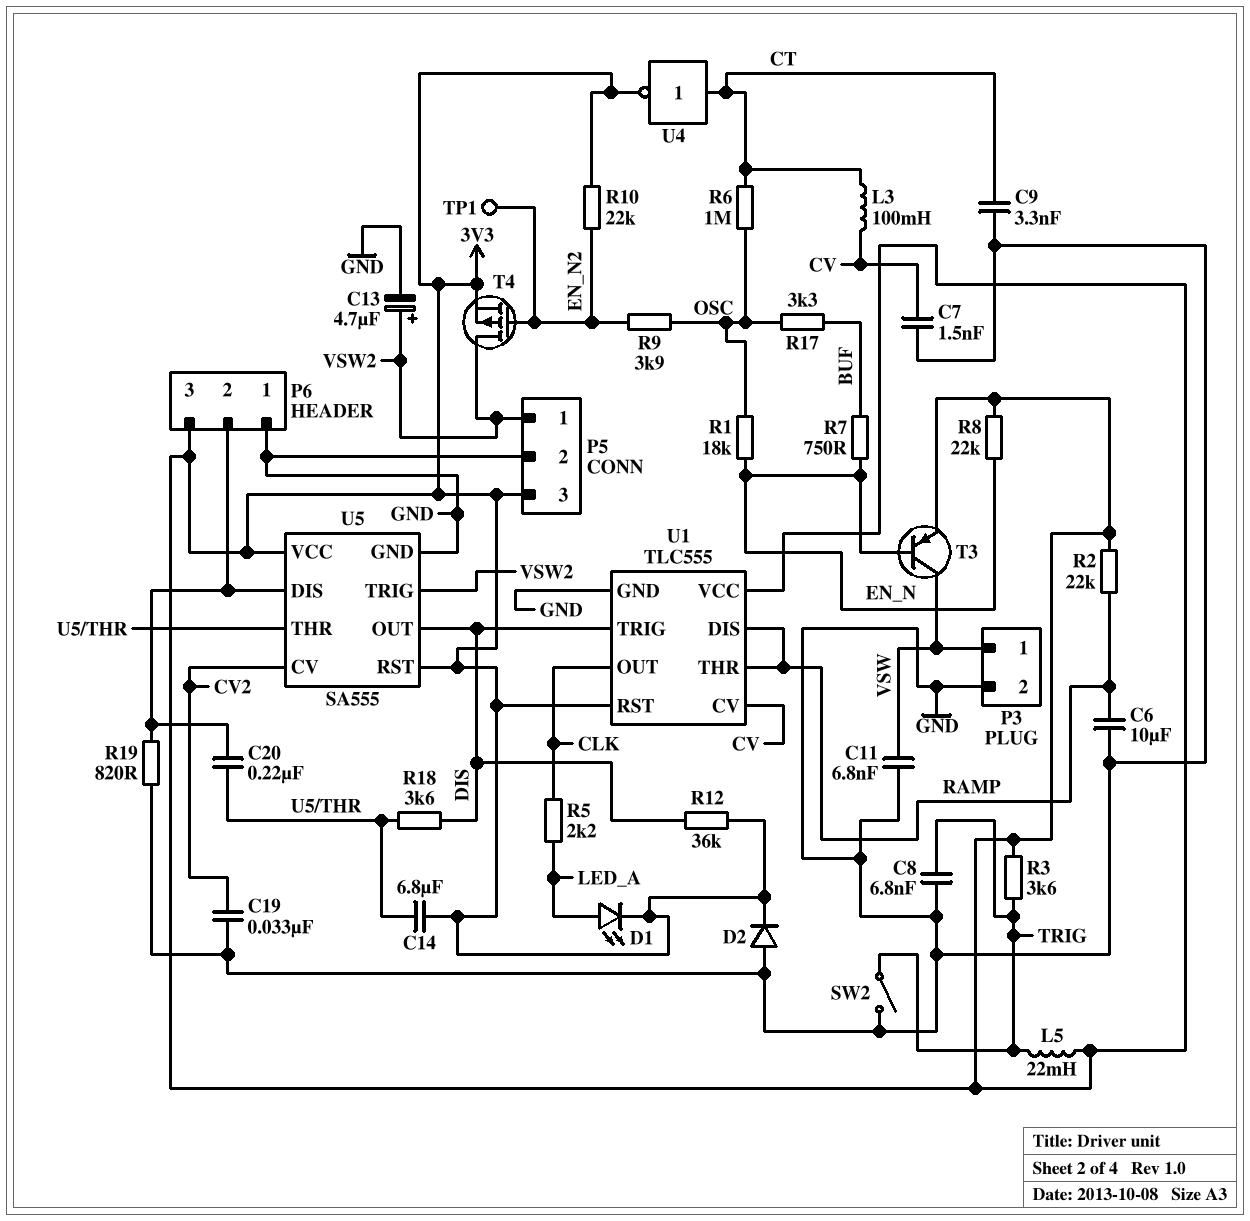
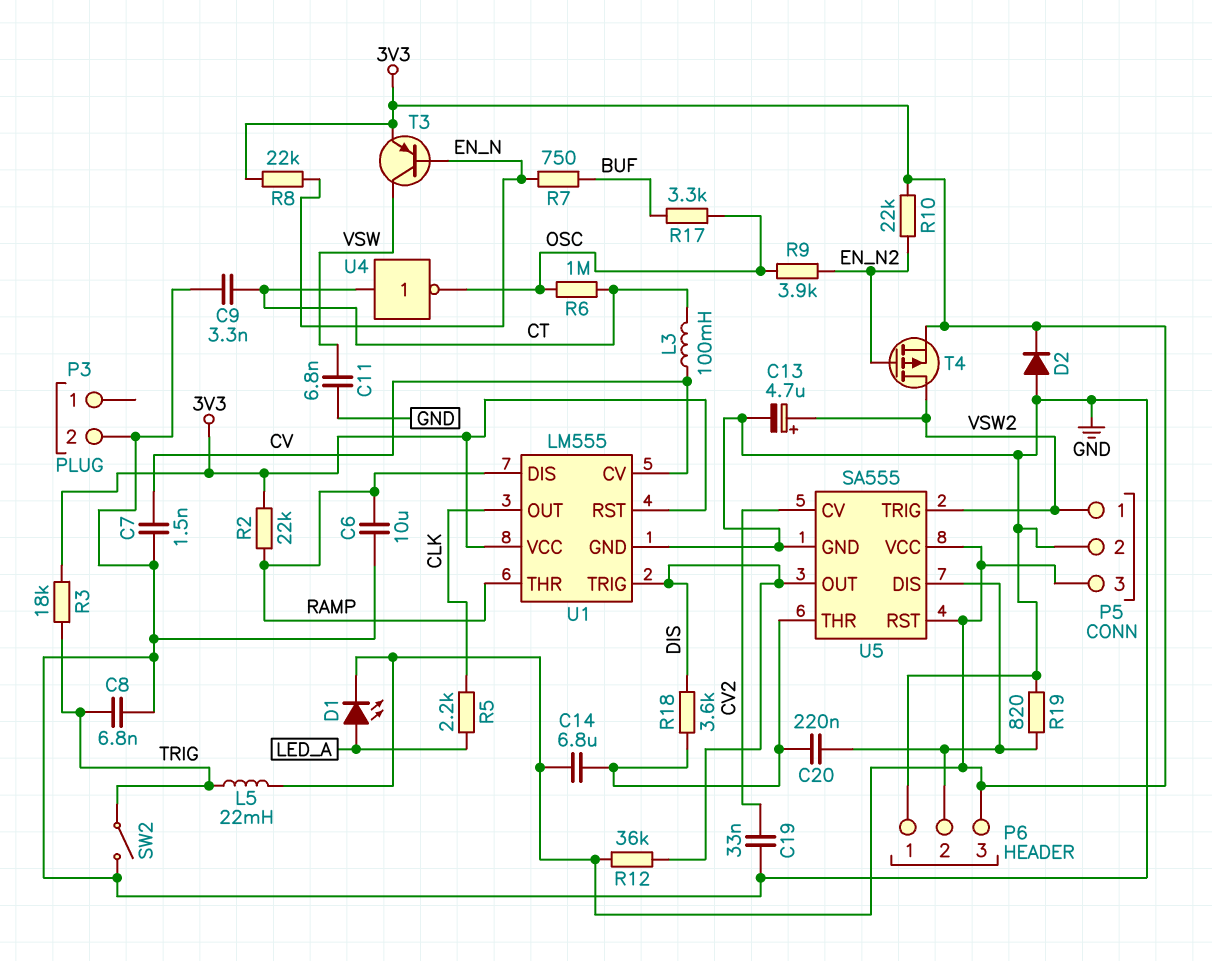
P3 pin 1: VSW -> none
R1: 18k (EN_N, OSC) -> none
R3: 3.6k (3V3, TRIG) -> 18k (3V3, TRIG)
TP1: test point (EN_N2) -> none
U1: TLC555 -> LM555
U4: NOT (in CT, out 3V3) -> NOT (in CT, out OSC)

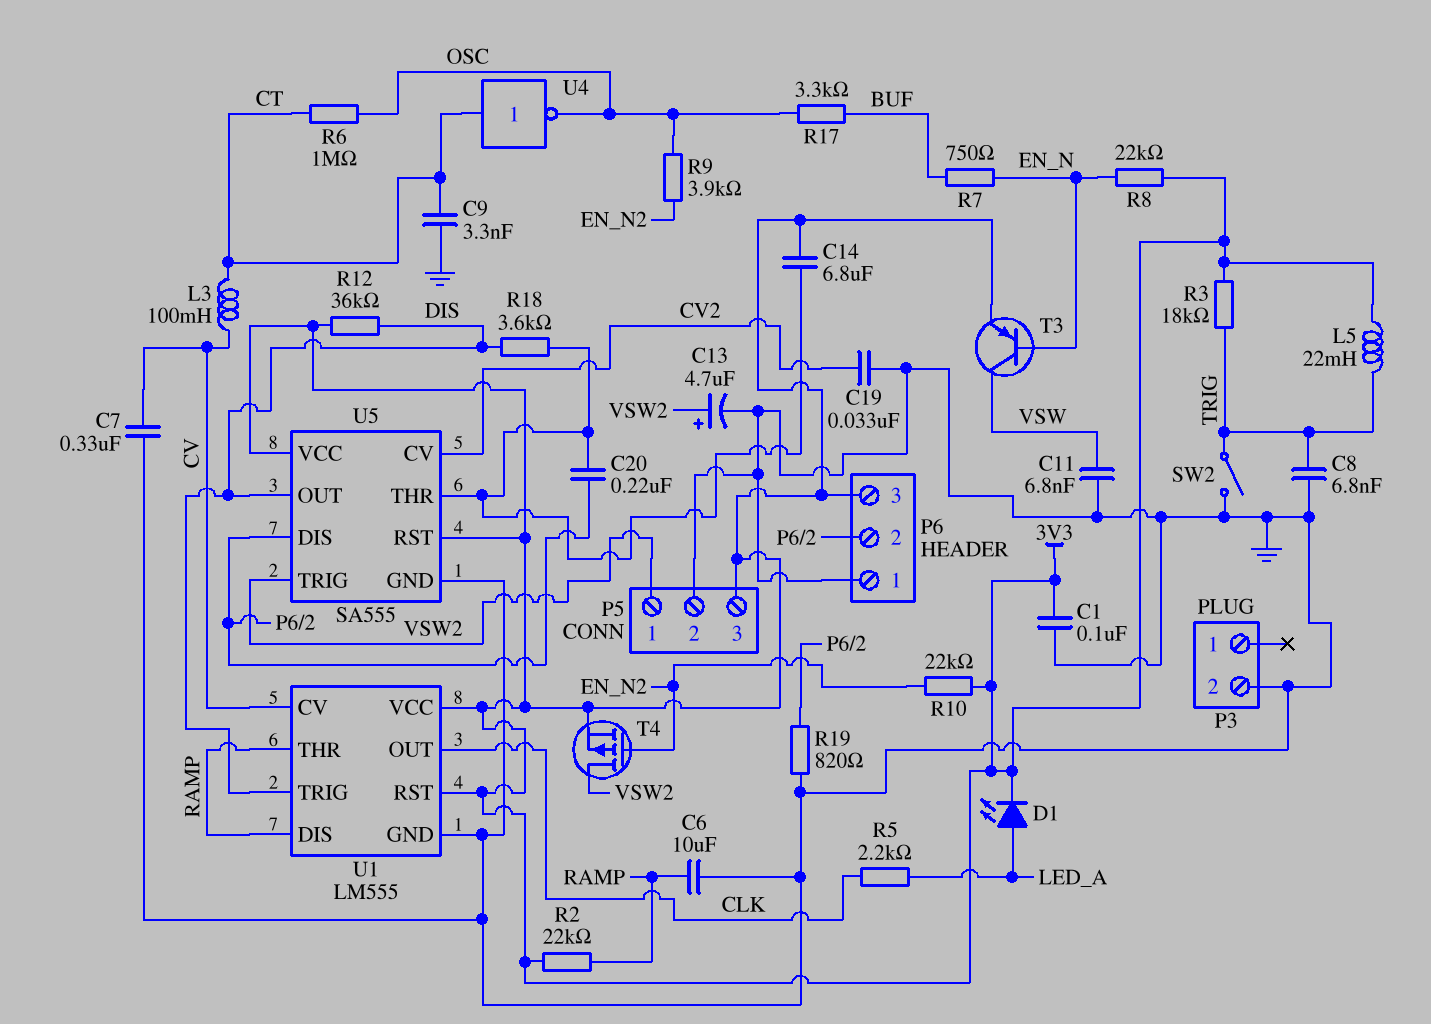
C1: none -> 100nF (3V3, GND)
C7: 1.5nF (CV, GND) -> 330nF (CV, GND)
D2: diode (A GND, K 3V3) -> none

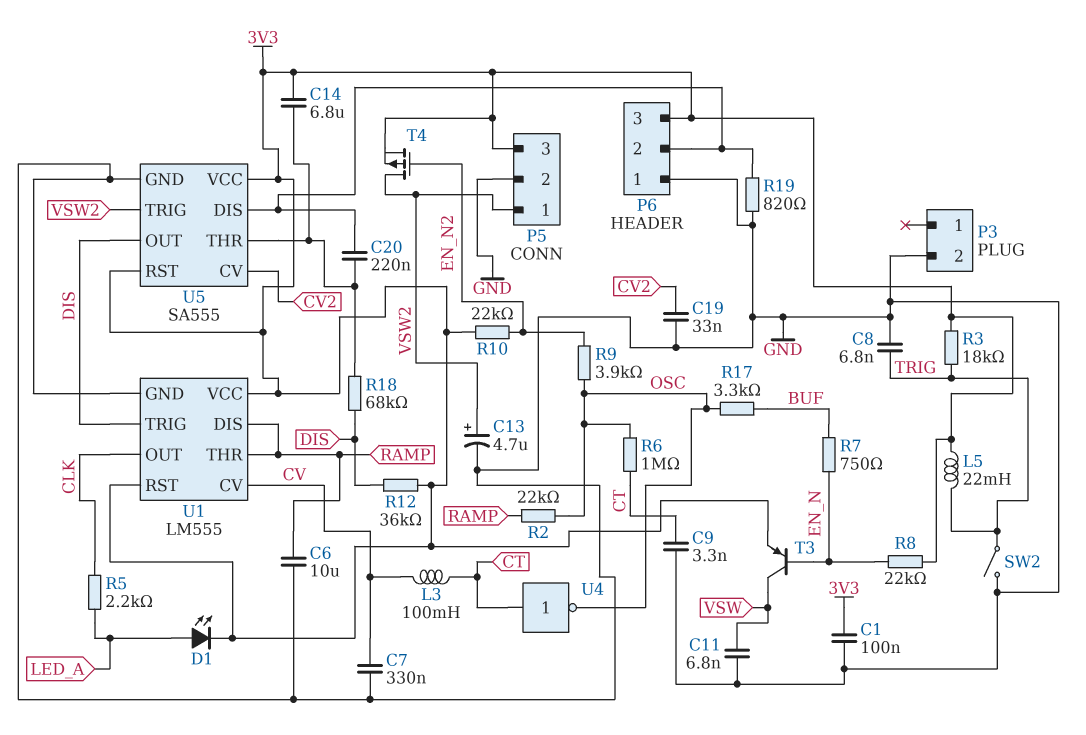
R2: 22k (3V3, RAMP) -> 22k (OSC, RAMP)
R18: 3.6k (DIS, U5/THR) -> 68k (DIS, U5/THR)

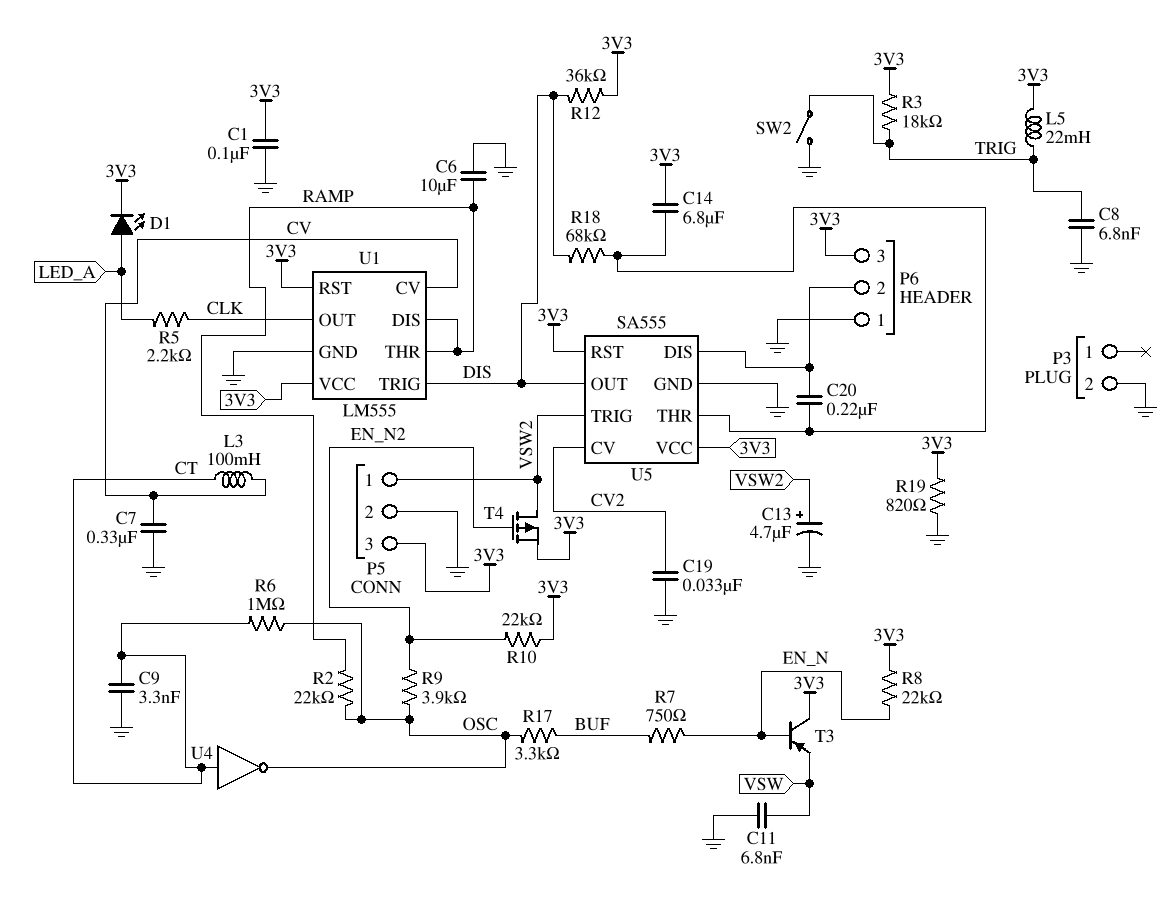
R19: 820 (GND, P6/2) -> 820 (3V3, GND)
T3: PNP (B EN_N, C VSW, E 3V3) -> PNP (B EN_N, C 3V3, E VSW)

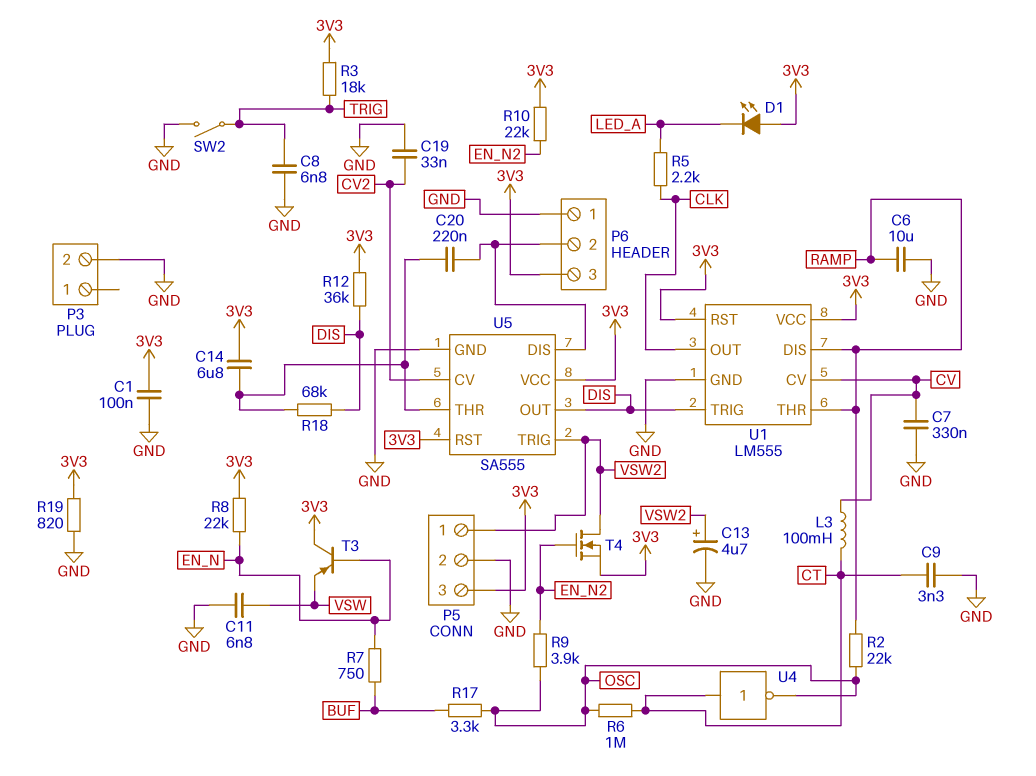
D1: LED (A LED_A, K 3V3) -> LED (A 3V3, K LED_A)
L5: 22mH (3V3, TRIG) -> none
T4: PMOS (G EN_N2, D VSW2, S 3V3) -> NMOS (G EN_N2, D VSW2, S 3V3)

